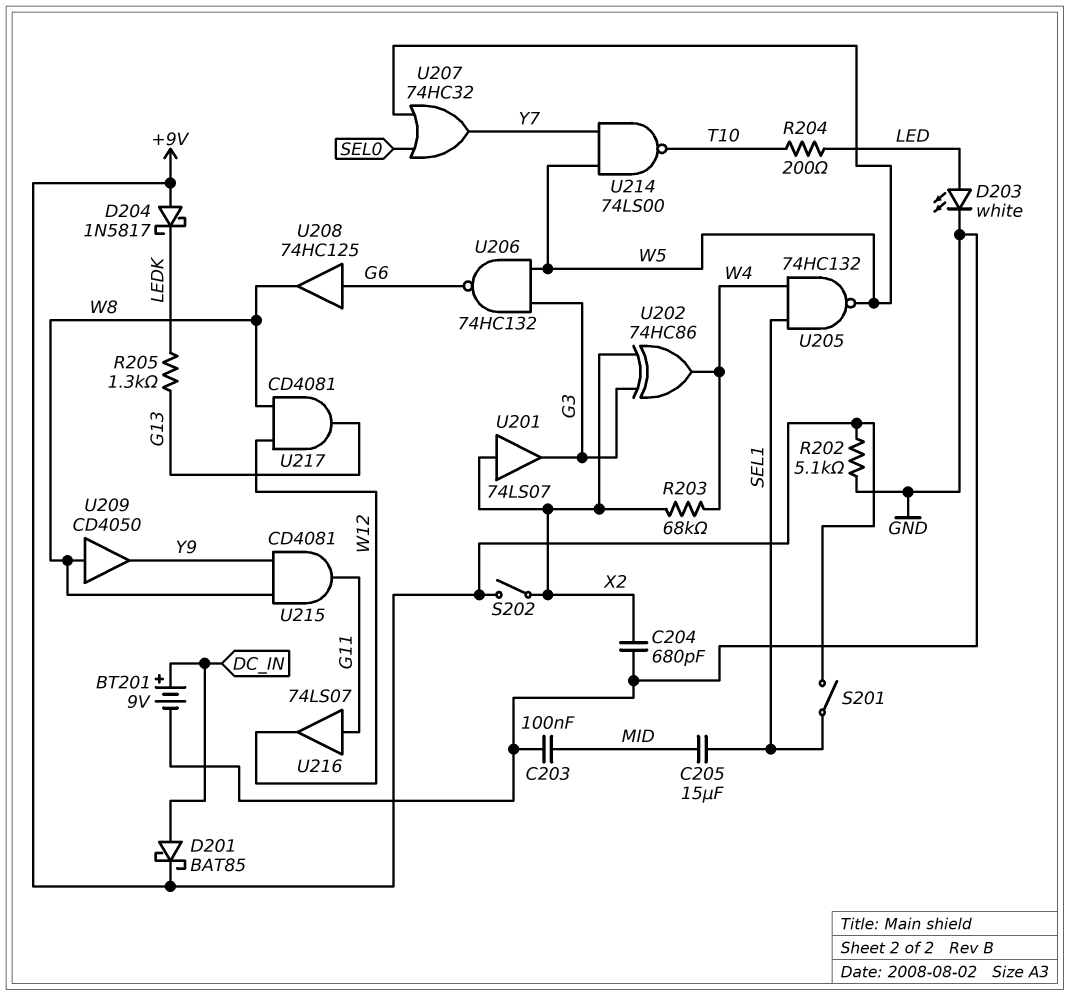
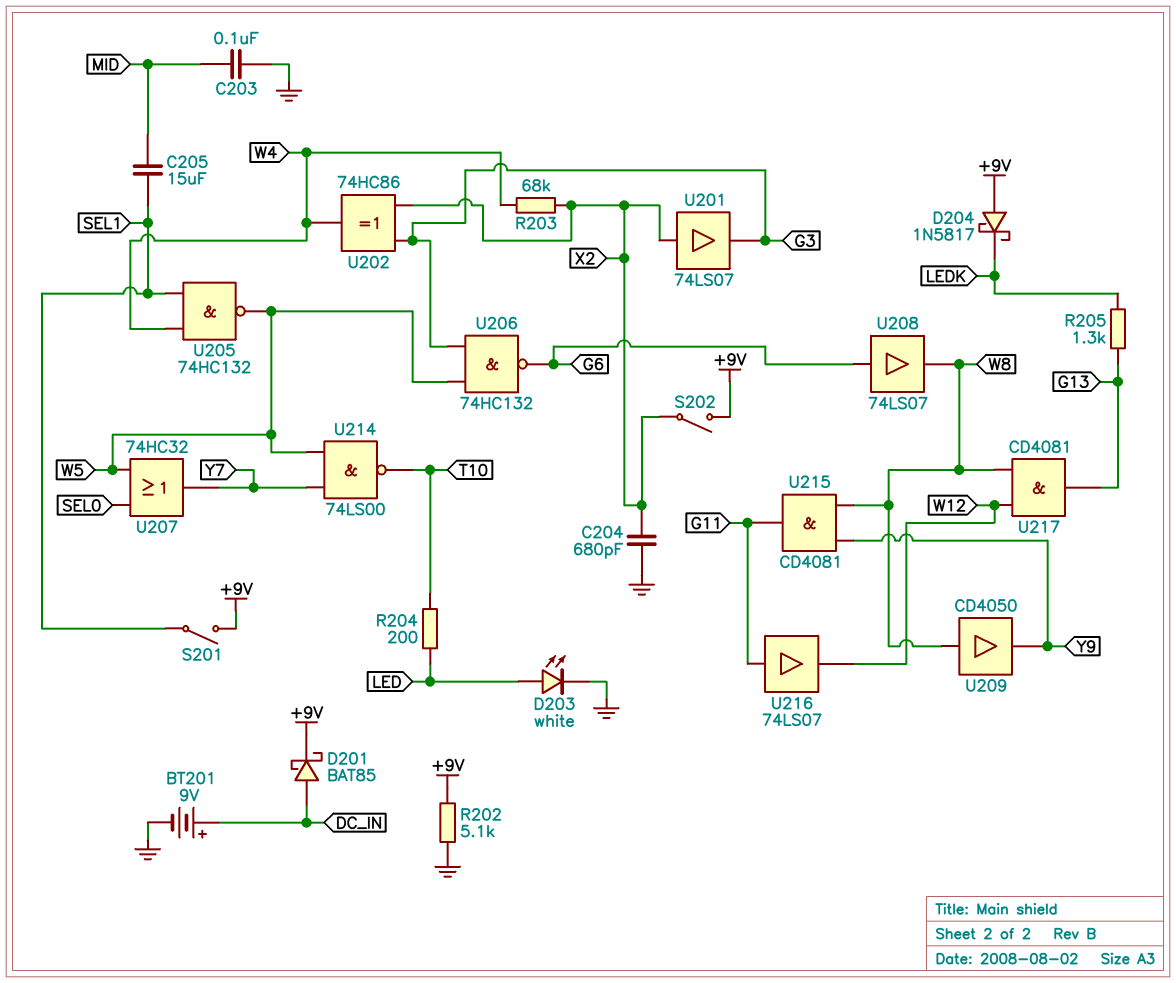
U208: buffer 74HC125 (in G6, out W8) -> buffer 74LS07 (in G6, out W8)

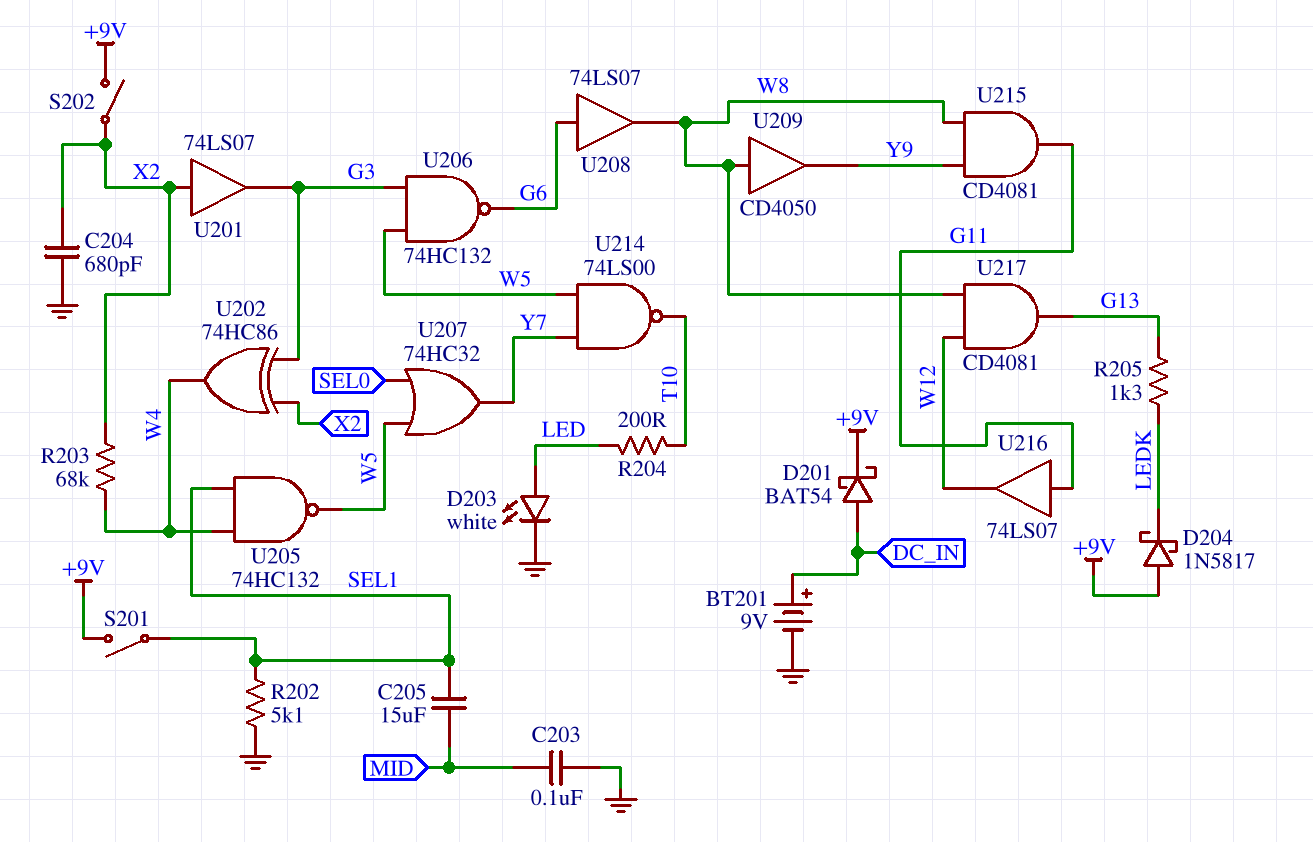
D201: schottky BAT85 (A DC_IN, K +9V) -> schottky BAT54 (A DC_IN, K +9V)
R202: 5.1k (+9V, GND) -> 5.1k (GND, SEL1)

